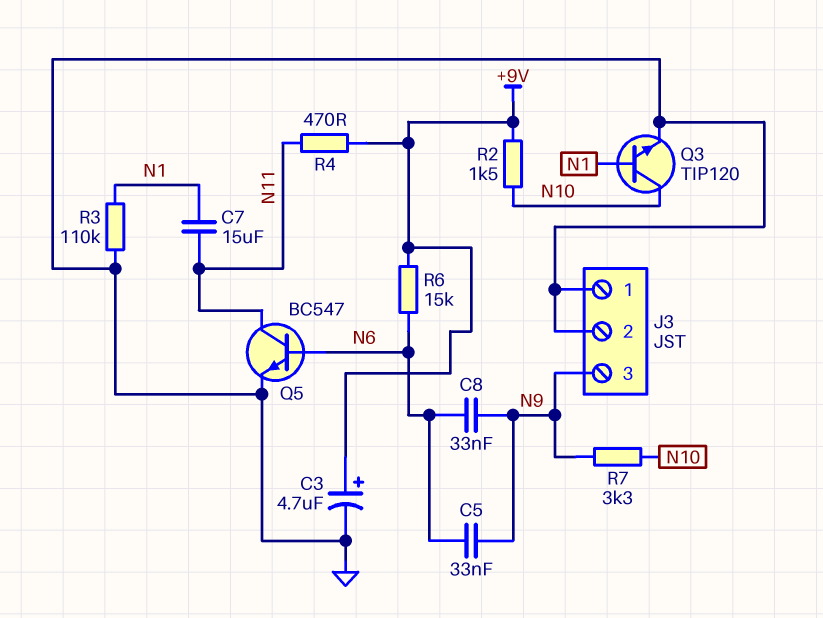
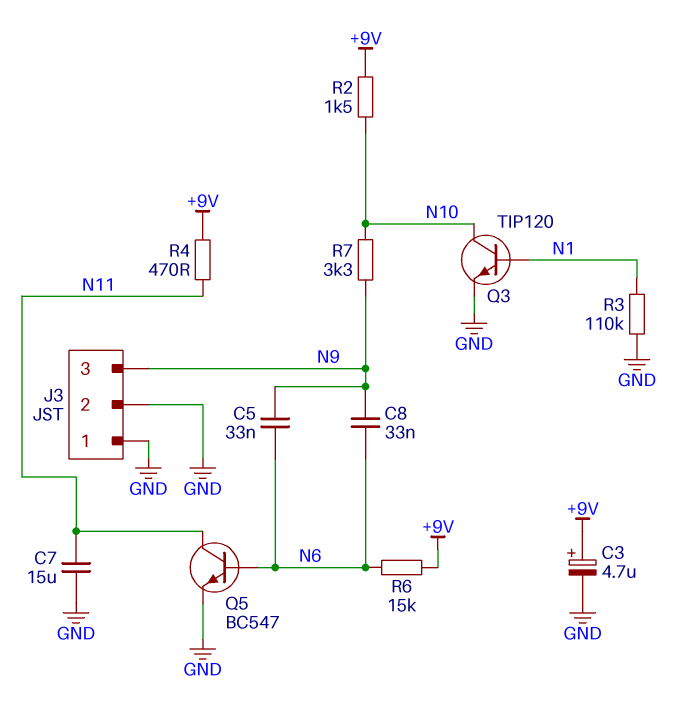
C7: 15uF (N1, N11) -> 15uF (GND, N11)

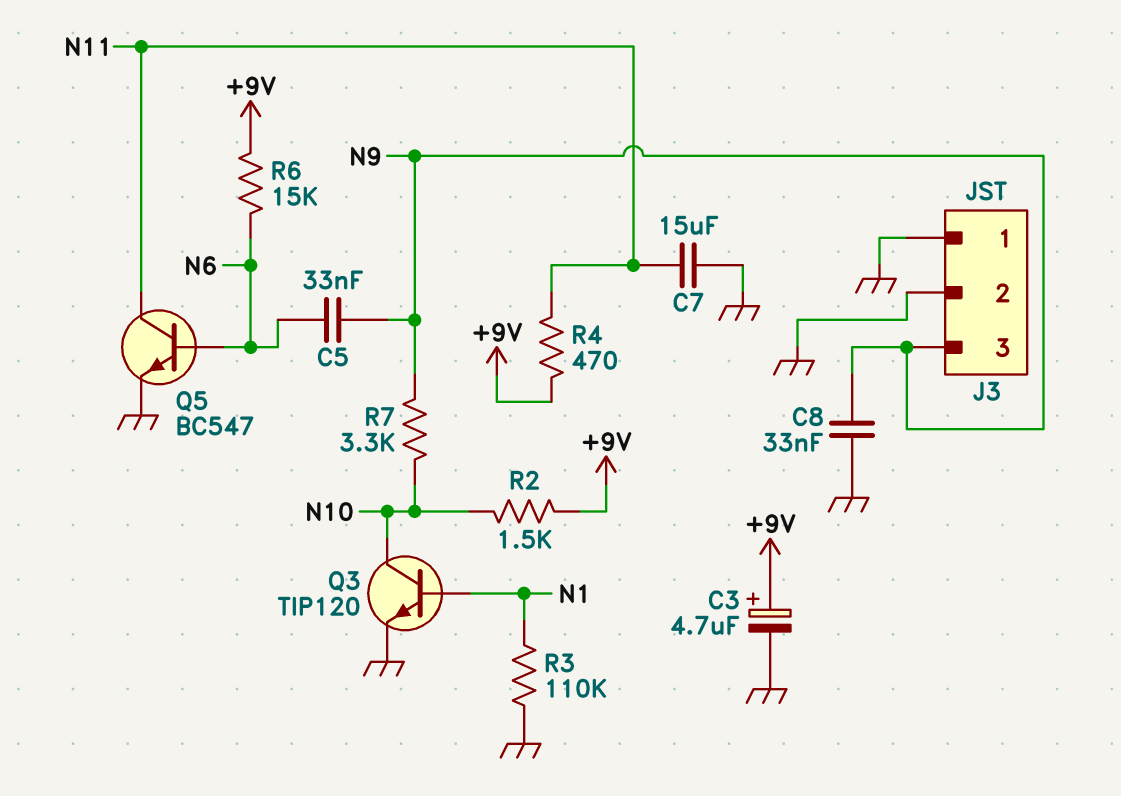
C8: 33nF (N6, N9) -> 33nF (GND, N9)

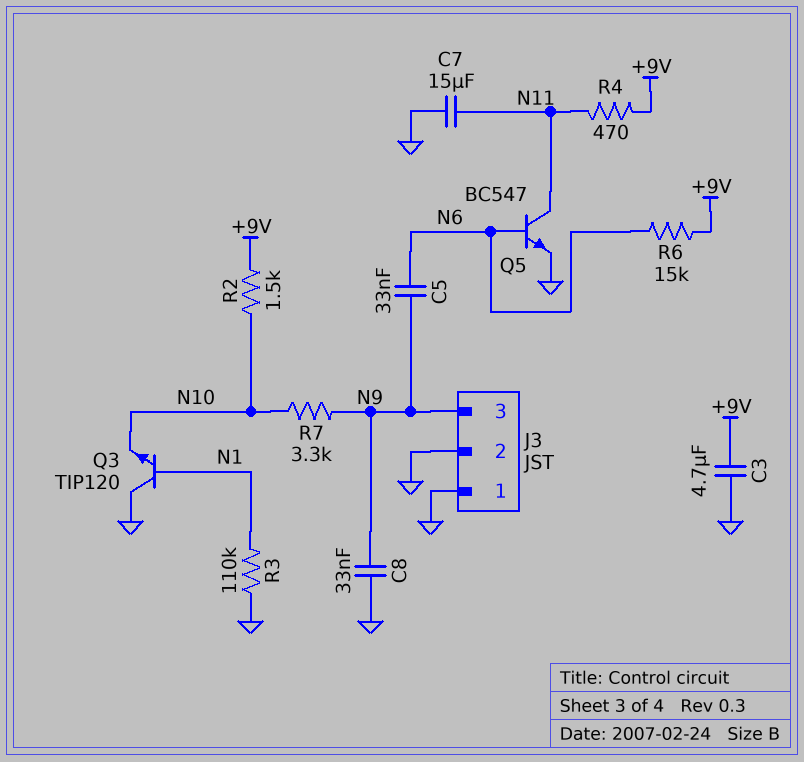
C3: 4.7uF (plus +9V, minus GND) -> 4.7uF (+9V, GND)
Q3: NPN TIP120 (B N1, C N10, E GND) -> NPN TIP120 (B N1, C GND, E N10)

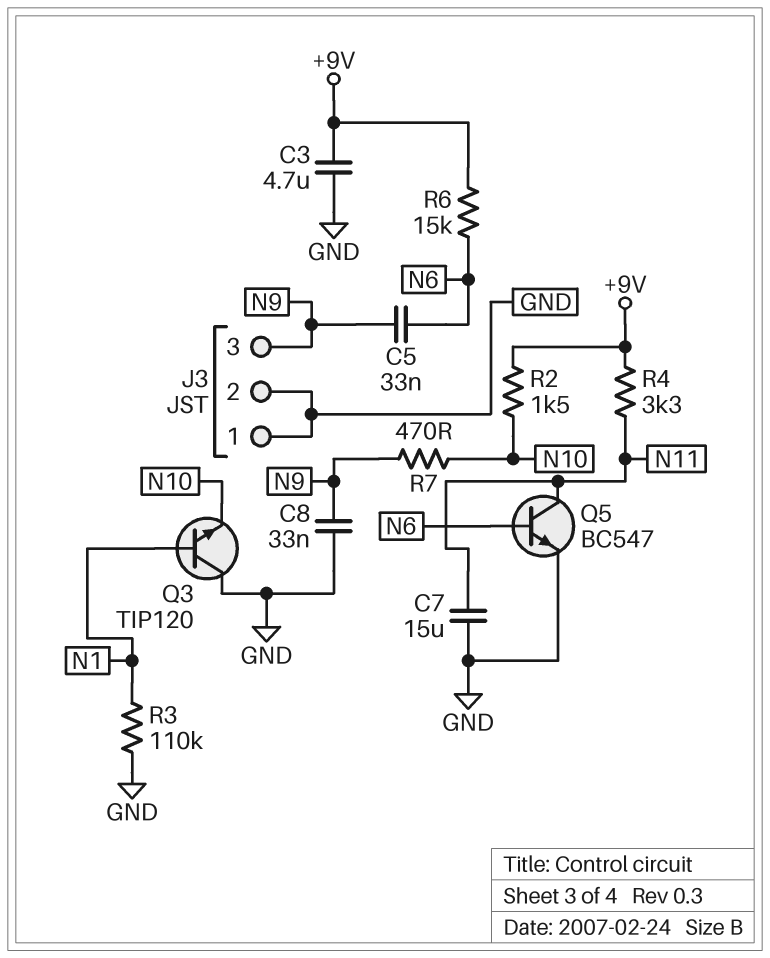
R4: 470 (+9V, N11) -> 3.3k (+9V, N11)
R7: 3.3k (N9, N10) -> 470 (N9, N10)

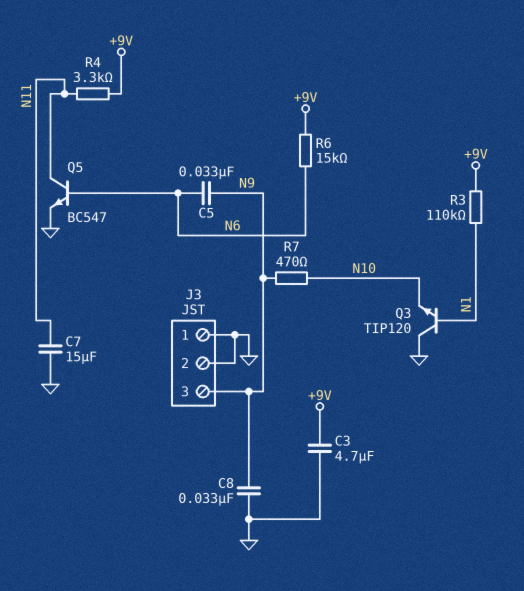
R2: 1.5k (+9V, N10) -> none
R3: 110k (GND, N1) -> 110k (+9V, N1)

